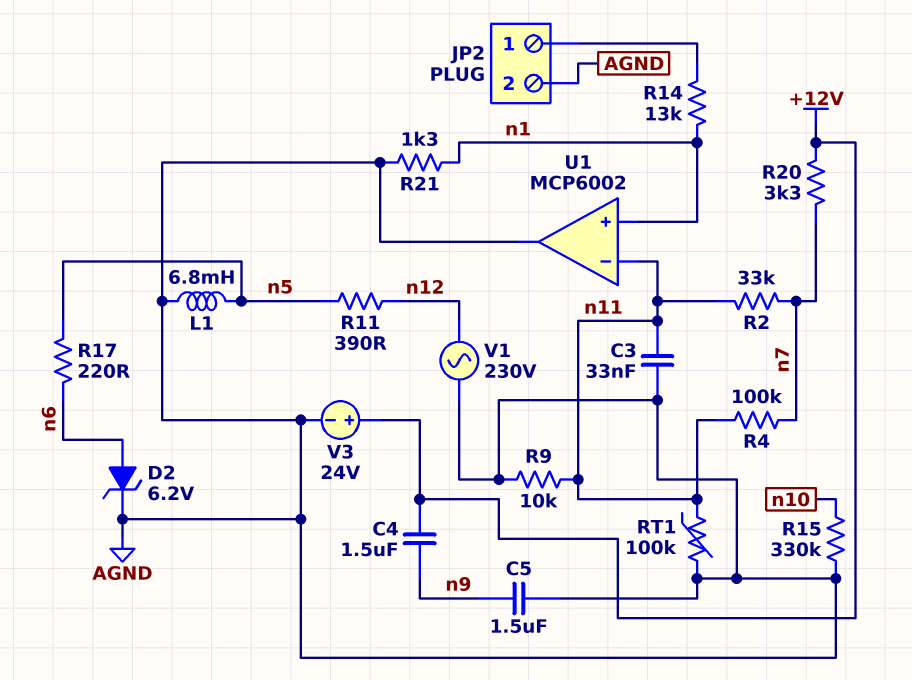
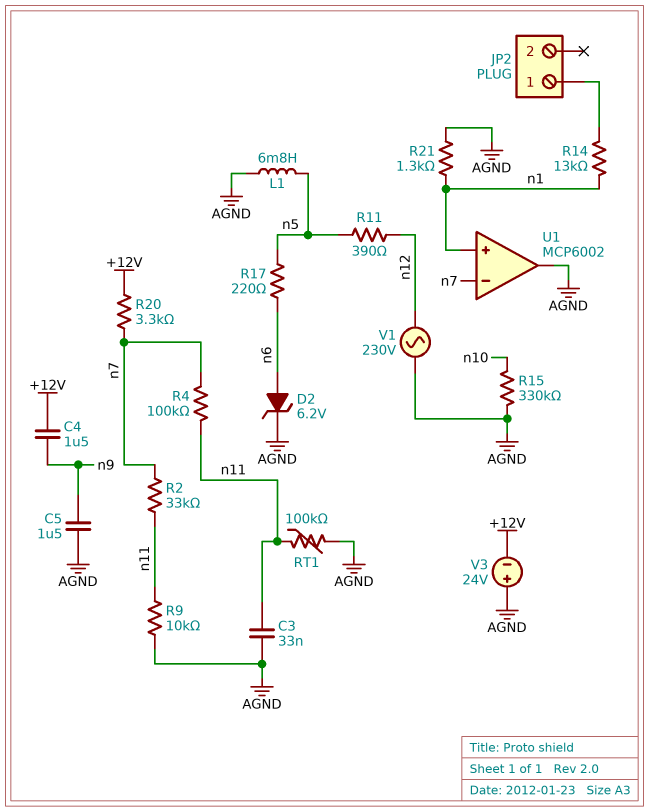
JP2 pin 2: AGND -> none
U1 pin in-: n11 -> n7
V3: 24V (plus +12V, minus AGND) -> 24V (plus AGND, minus +12V)

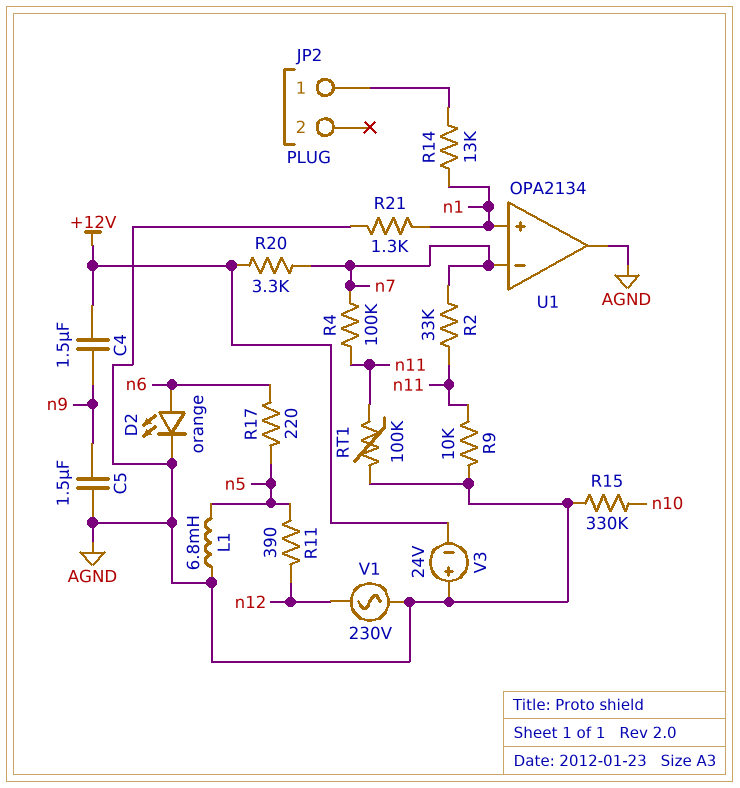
C3: 33nF (AGND, n11) -> none
D2: zener 6.2V (A n6, K AGND) -> LED orange (A n6, K AGND)
U1: MCP6002 -> OPA2134

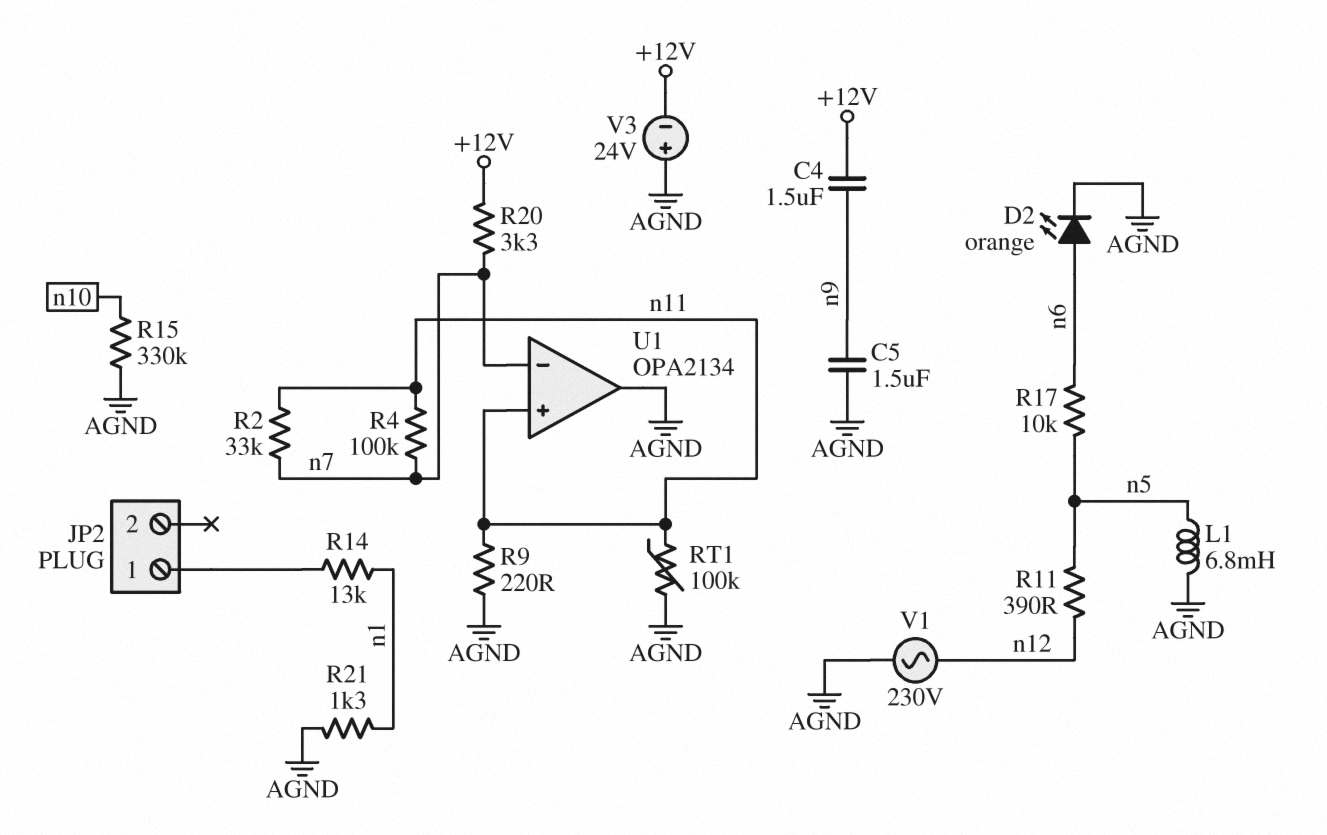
R9: 10k (AGND, n11) -> 220 (AGND, n11)
R17: 220 (n5, n6) -> 10k (n5, n6)
U1 pin in+: n1 -> n11

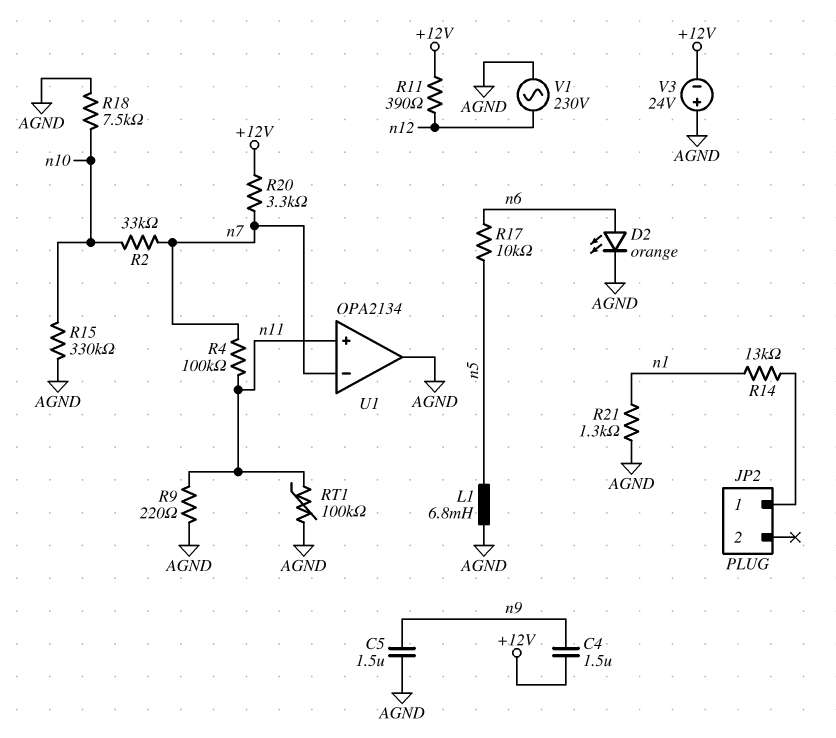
R2: 33k (n7, n11) -> 33k (n7, n10)
R11: 390 (n5, n12) -> 390 (+12V, n12)
R18: none -> 7.5k (AGND, n10)

